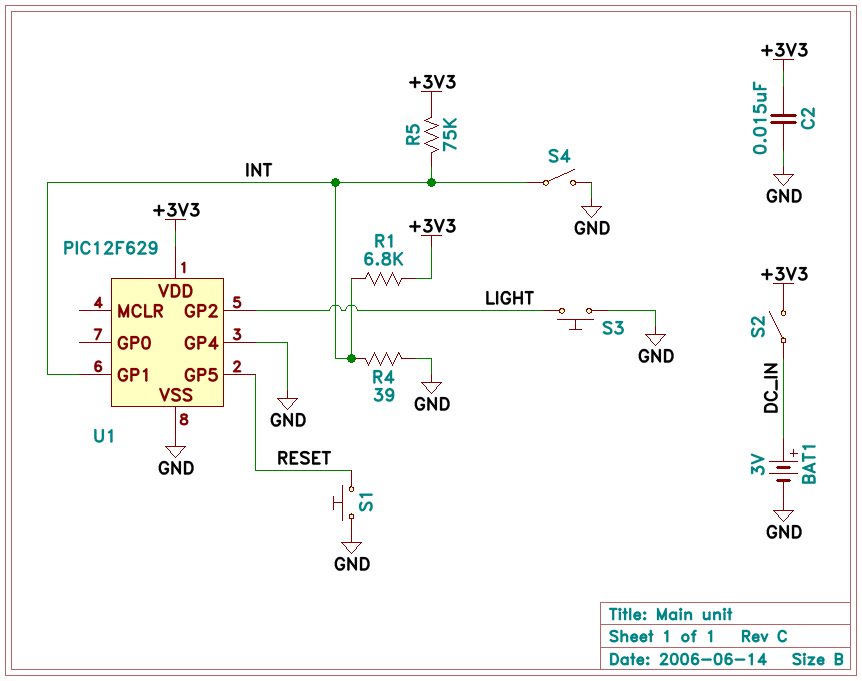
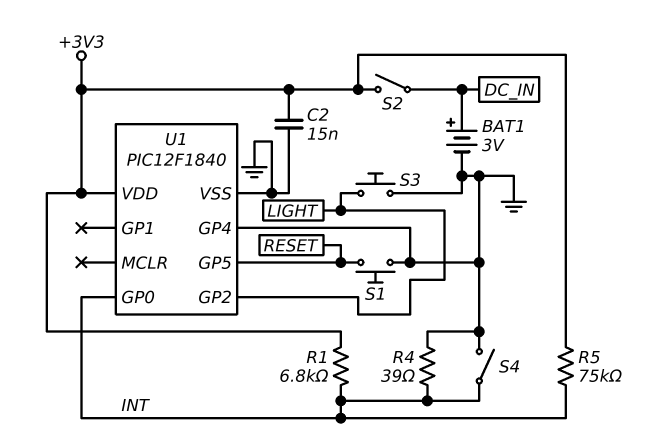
U1: PIC12F629 -> PIC12F1840
U1 pin GP0: none -> INT
U1 pin GP1: INT -> none

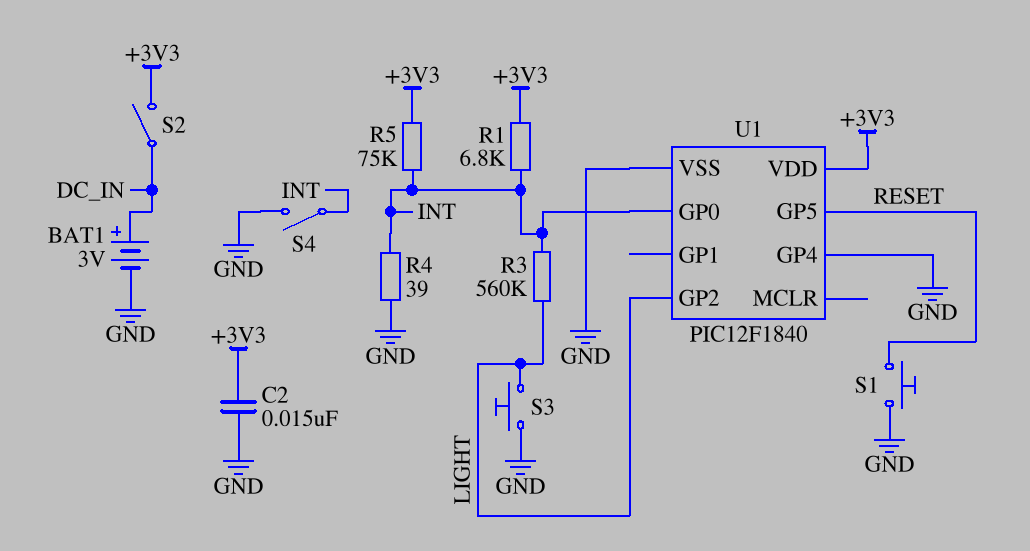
R3: none -> 560k (INT, LIGHT)

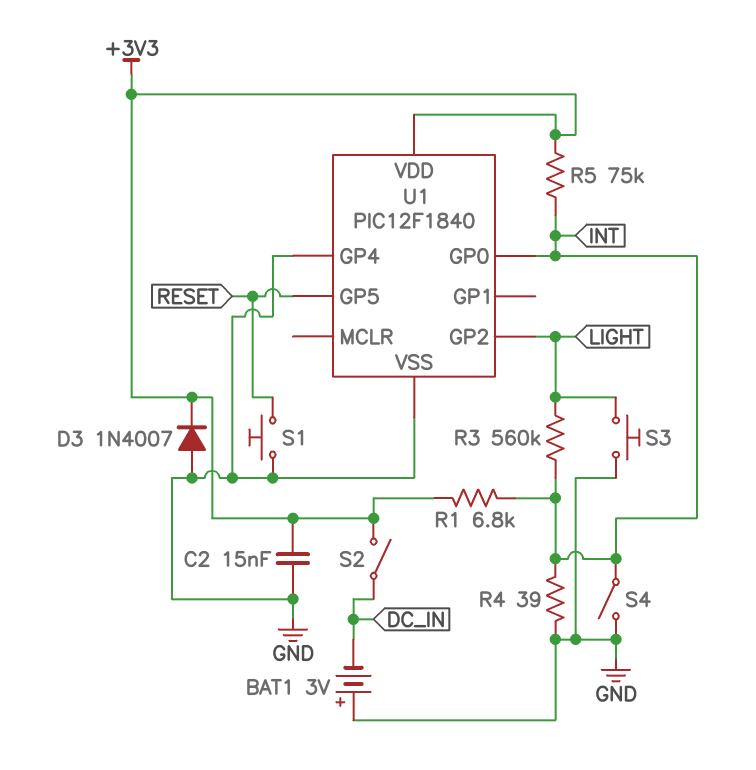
BAT1: 3V (plus DC_IN, minus GND) -> 3V (plus GND, minus DC_IN)
D3: none -> diode 1N4007 (A GND, K +3V3)

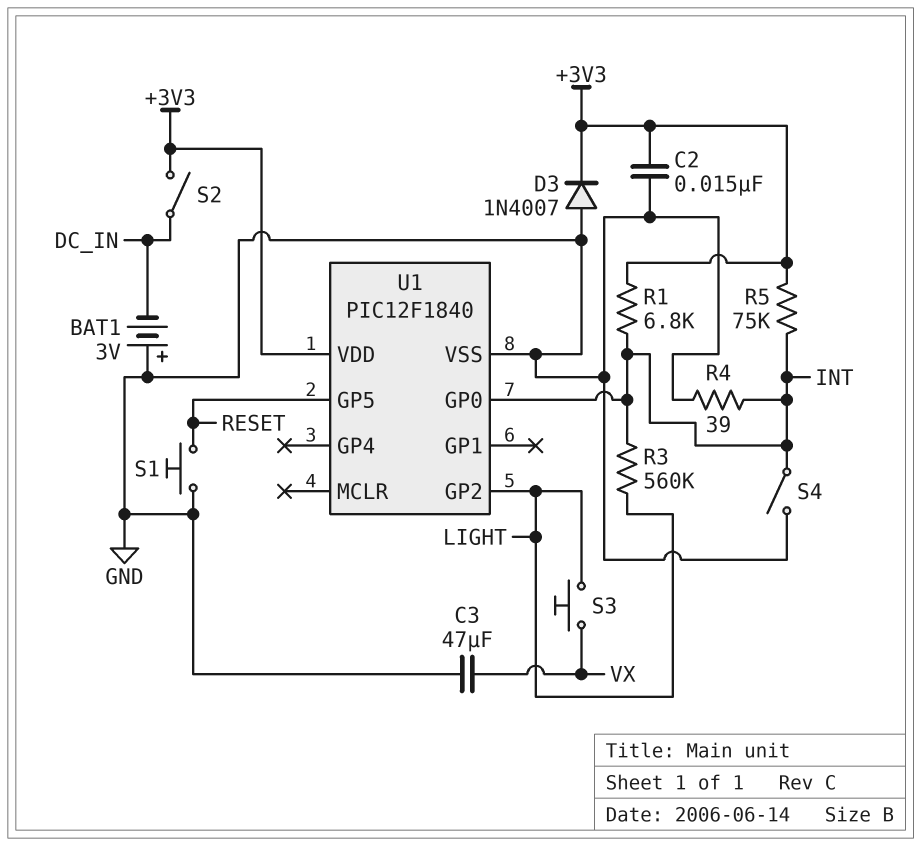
C3: none -> 47uF (GND, VX)
S3: button (GND, LIGHT) -> button (LIGHT, VX)
U1 pin GP4: GND -> none

